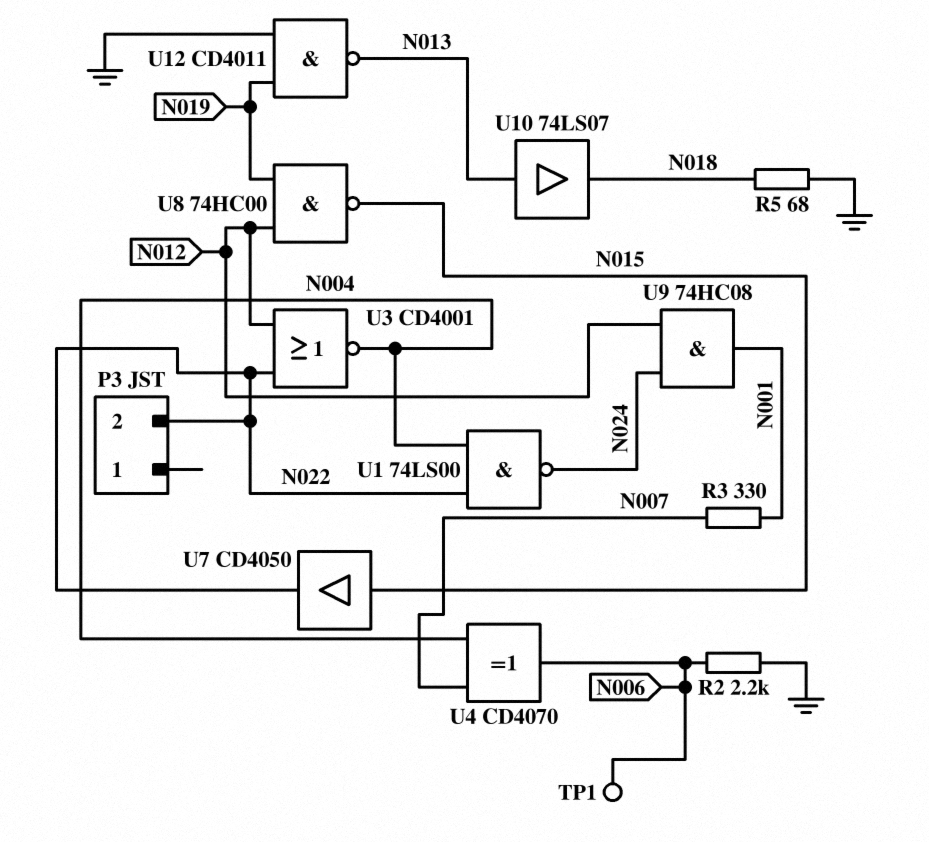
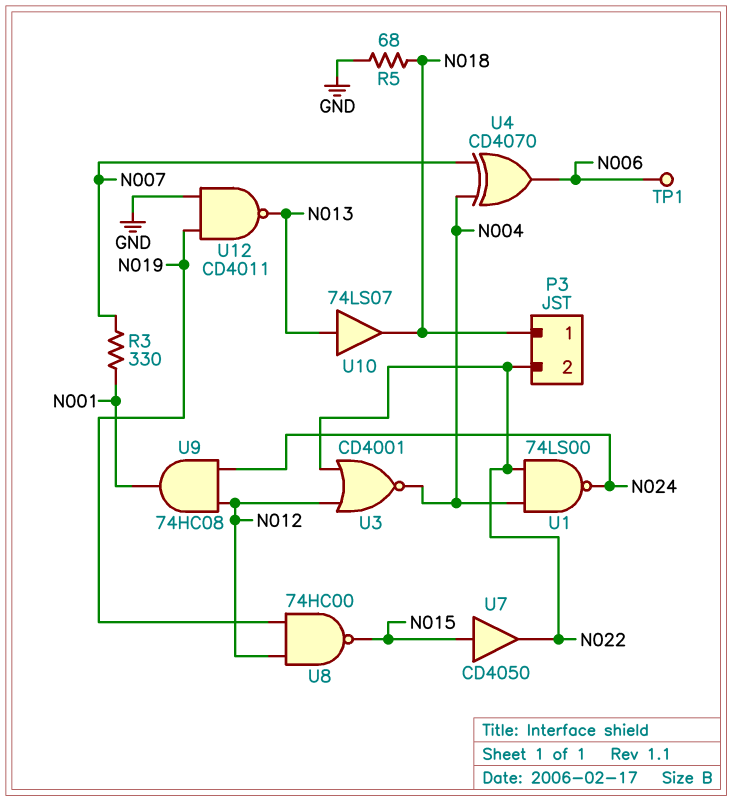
P3 pin 1: none -> N018
R2: 2.2k (GND, N006) -> none

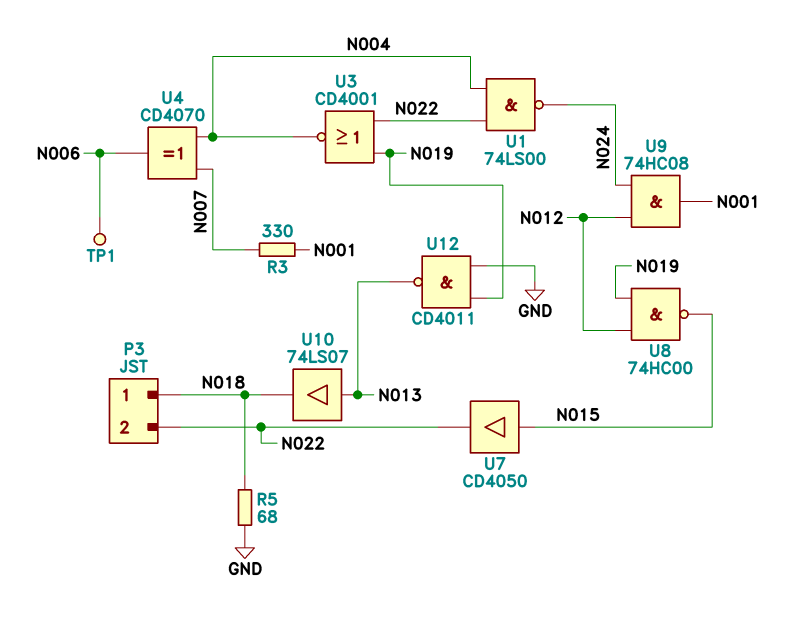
U3: NOR CD4001 (in N012, in N022, out N004) -> NOR CD4001 (in N019, in N022, out N004)

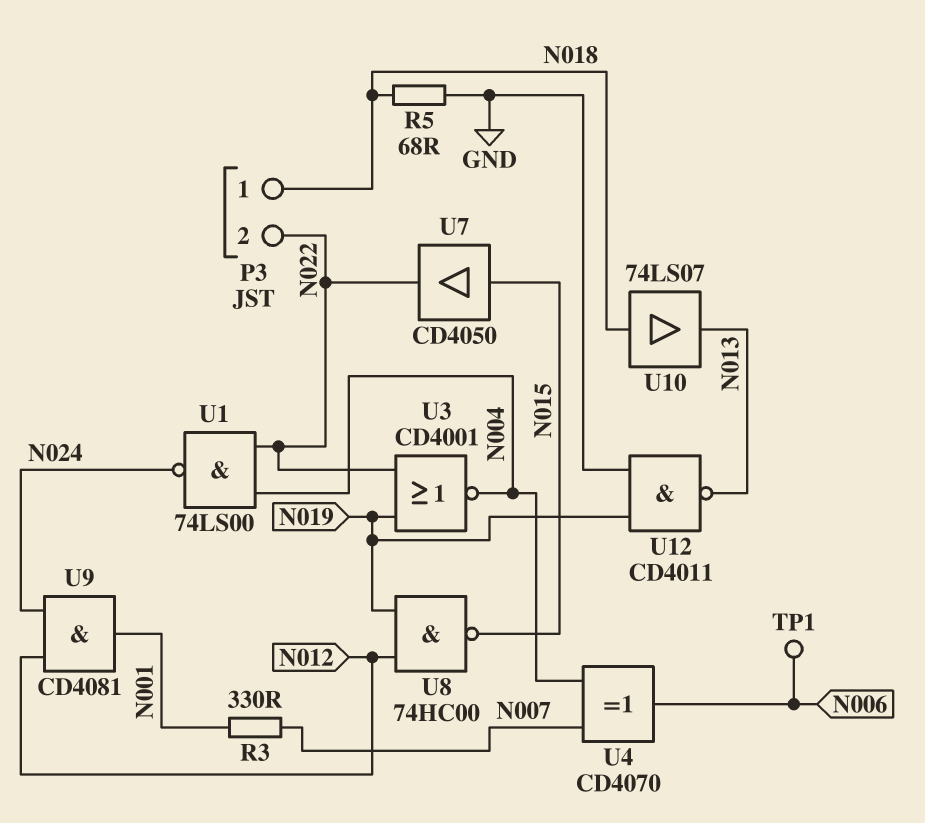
U9: AND 74HC08 (in N012, in N024, out N001) -> AND CD4081 (in N012, in N024, out N001)
U10: buffer 74LS07 (in N013, out N018) -> buffer 74LS07 (in N018, out N013)

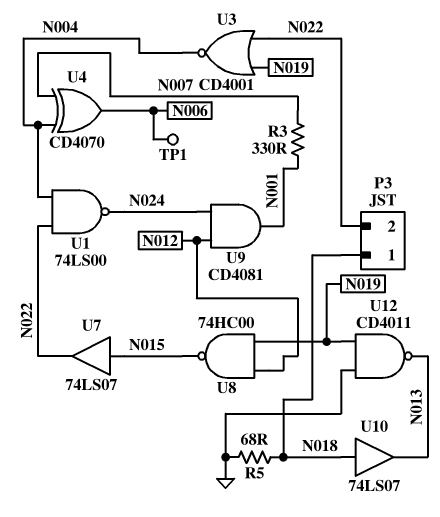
U7: buffer CD4050 (in N015, out N022) -> buffer 74LS07 (in N015, out N022)

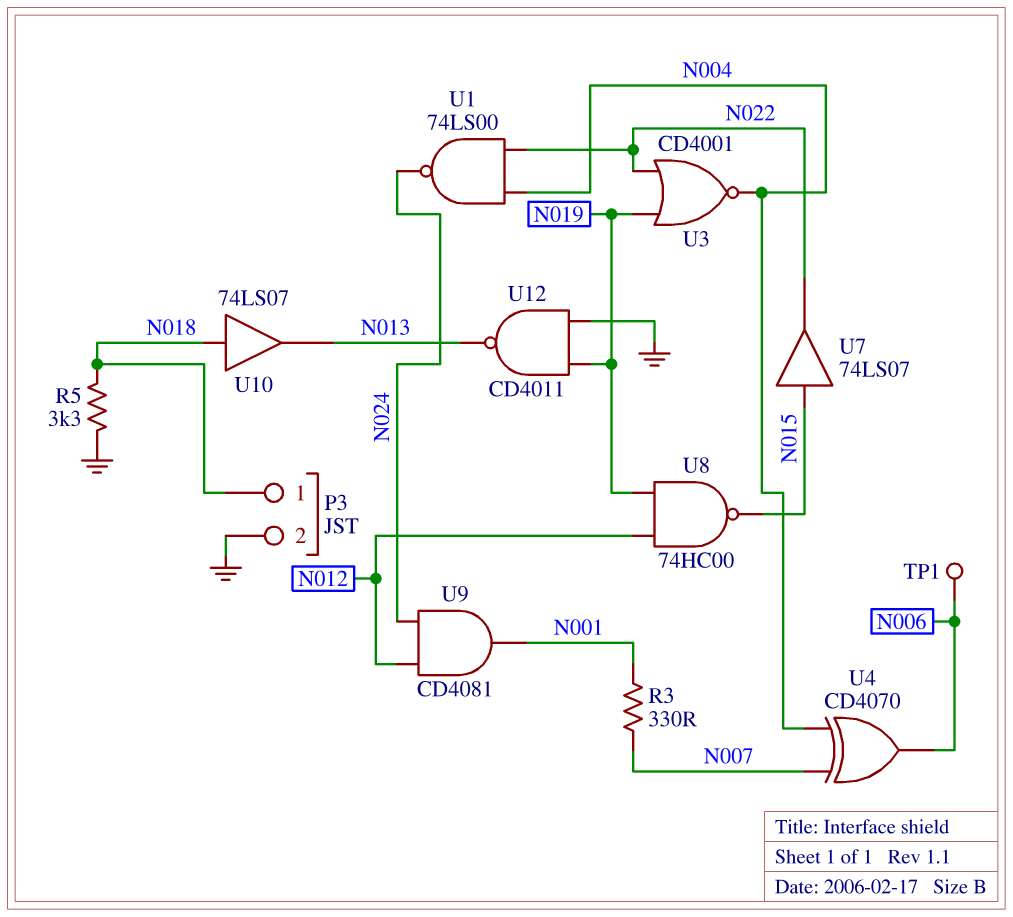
P3 pin 2: N022 -> GND
R5: 68 (GND, N018) -> 3.3k (GND, N018)

